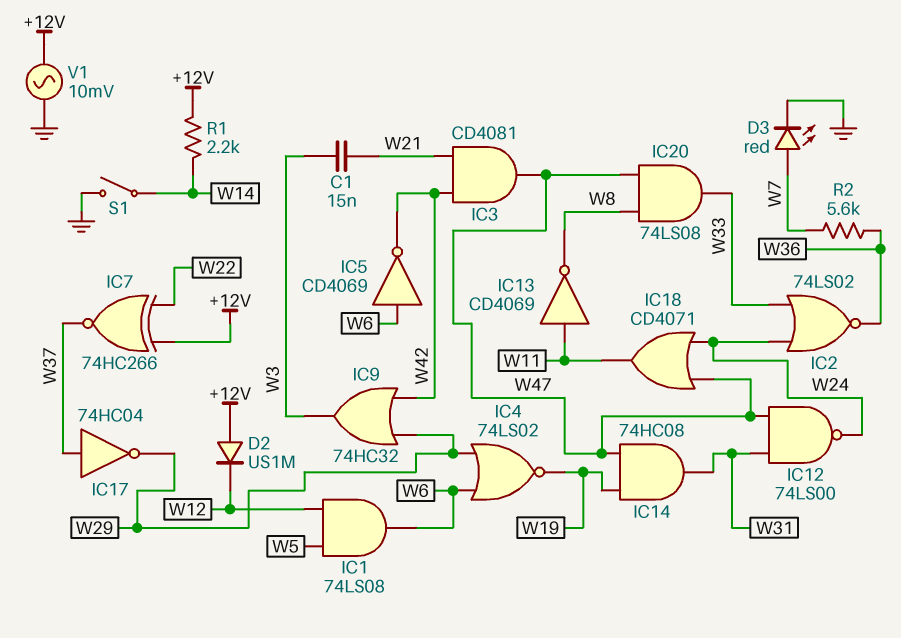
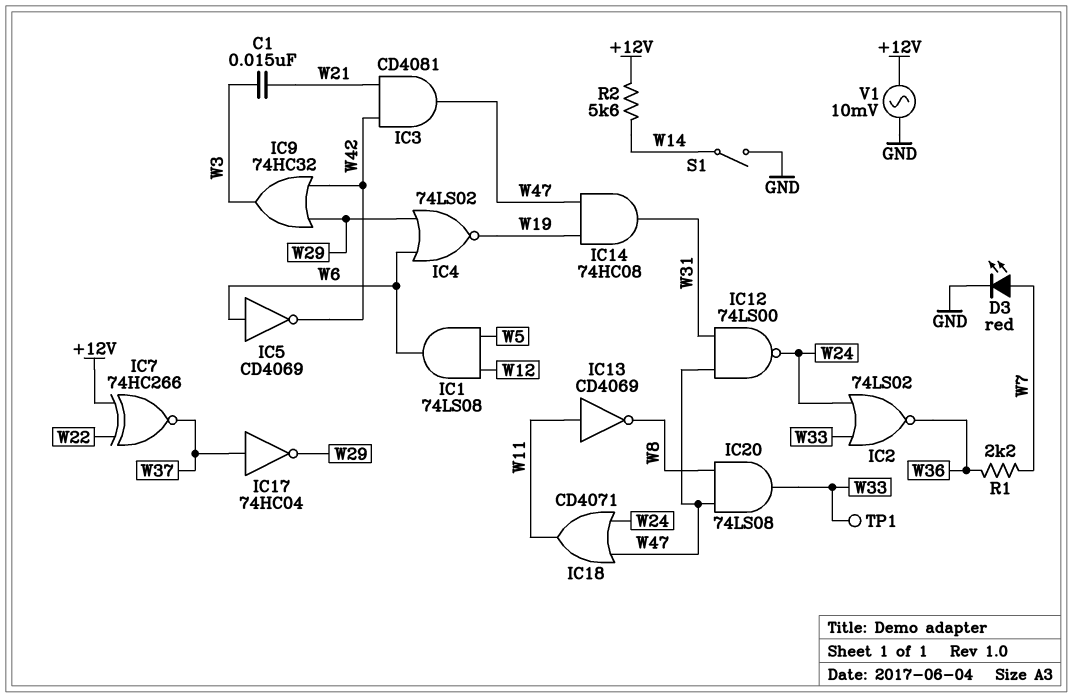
D2: diode US1M (A +12V, K W12) -> none
R1: 2.2k (+12V, W14) -> 2.2k (W7, W36)
R2: 5.6k (W7, W36) -> 5.6k (+12V, W14)
TP1: none -> test point (W33)

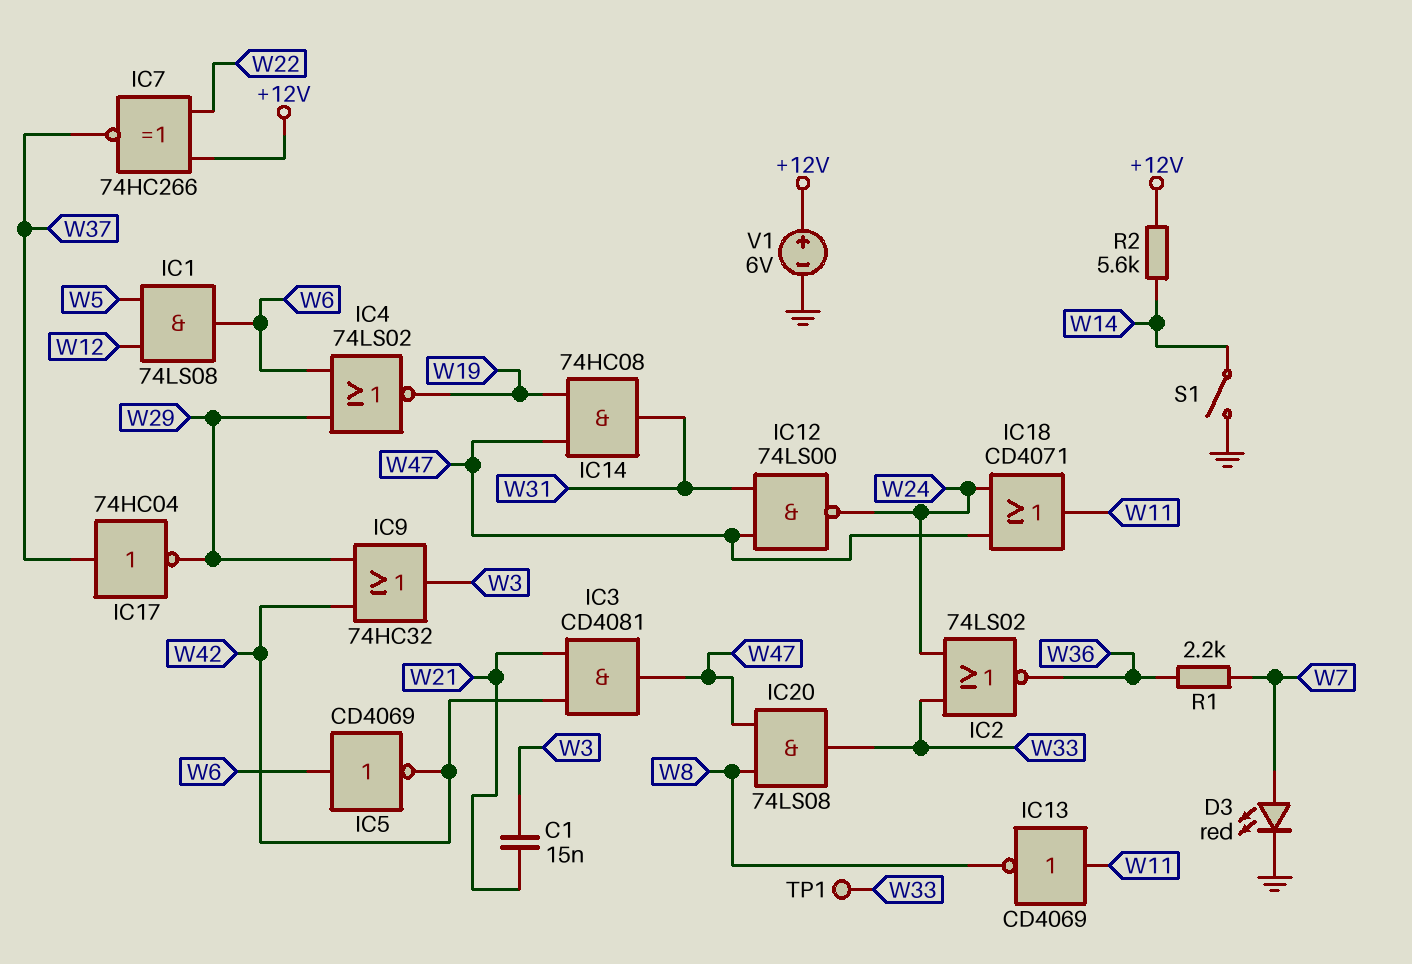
V1: AC 10mV (+12V, GND) -> 6V (plus +12V, minus GND)

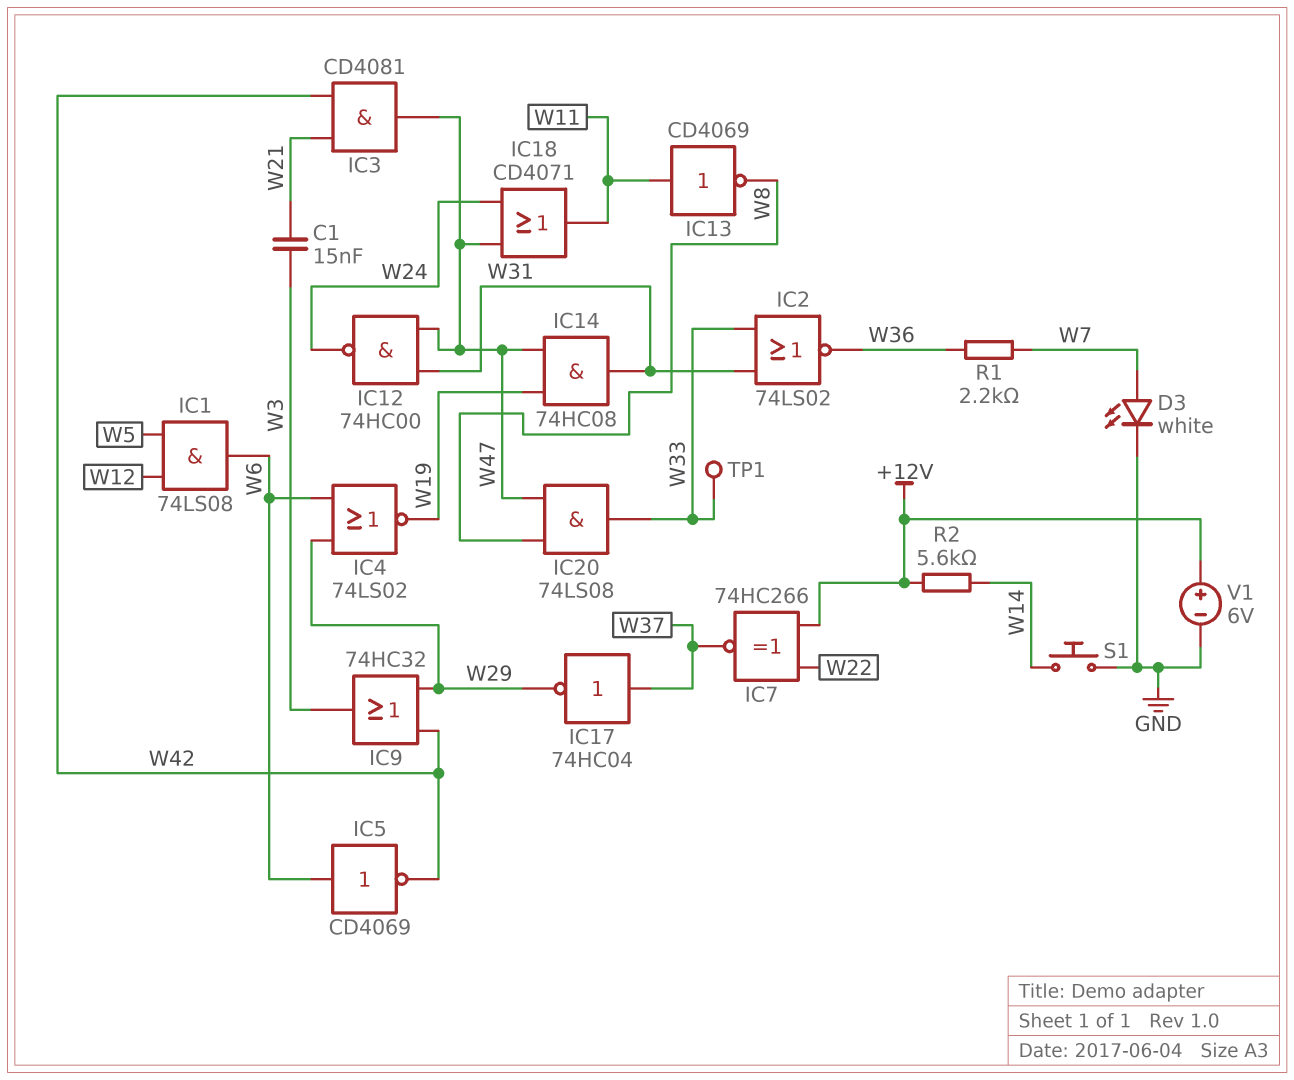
D3: LED red (A W7, K GND) -> LED white (A W7, K GND)
IC2: NOR 74LS02 (in W24, in W33, out W36) -> NOR 74LS02 (in W31, in W33, out W36)
IC12: NAND 74LS00 (in W31, in W47, out W24) -> NAND 74HC00 (in W31, in W47, out W24)
S1: switch (GND, W14) -> button (GND, W14)

